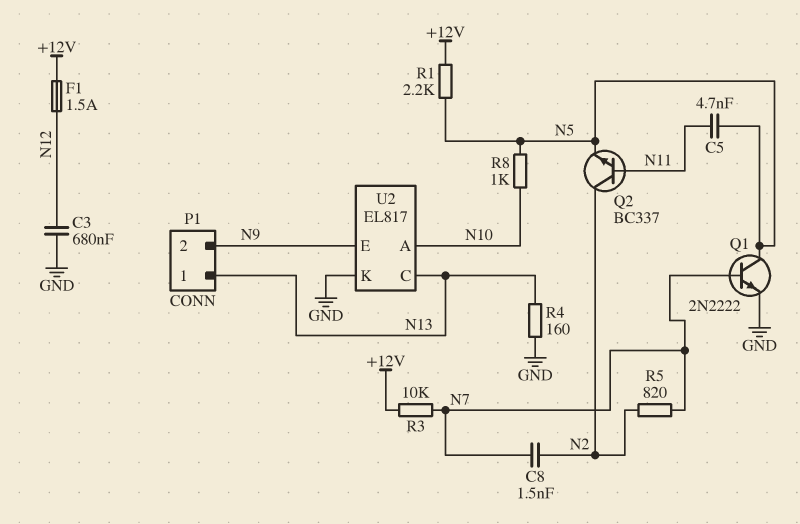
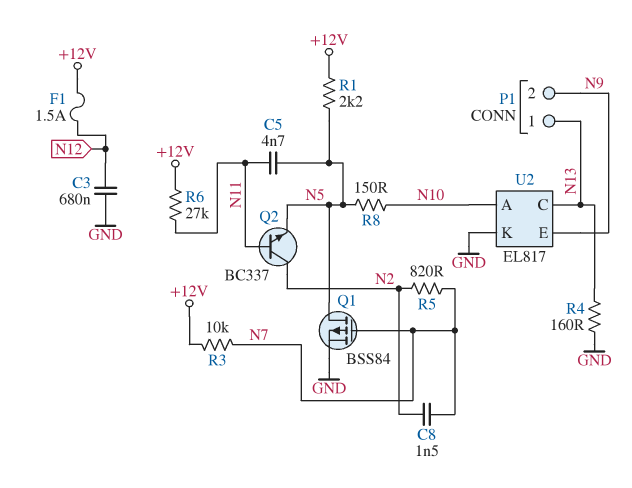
Q1: NPN 2N2222 (B N7, C N5, E GND) -> PMOS BSS84 (G N7, D N5, S GND)
R6: none -> 27k (+12V, N11)
R8: 1k (N5, N10) -> 150 (N5, N10)

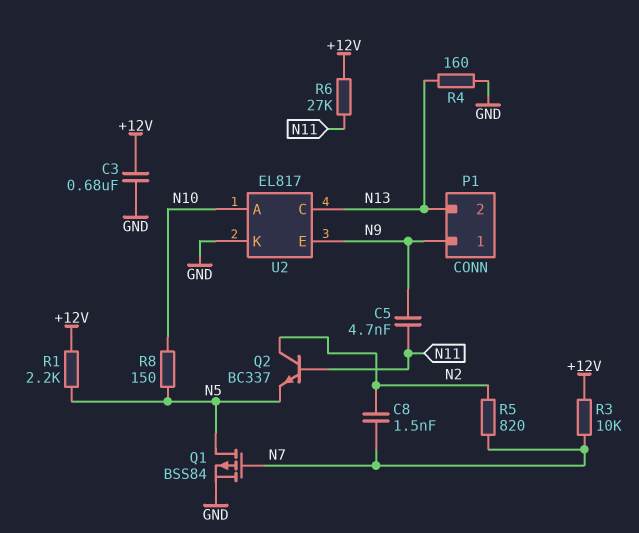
C3: 680nF (GND, N12) -> 680nF (+12V, GND)
C5: 4.7nF (N5, N11) -> 4.7nF (N9, N11)
F1: 1.5A (+12V, N12) -> none
P1 pin 1: N13 -> N9
P1 pin 2: N9 -> N13

